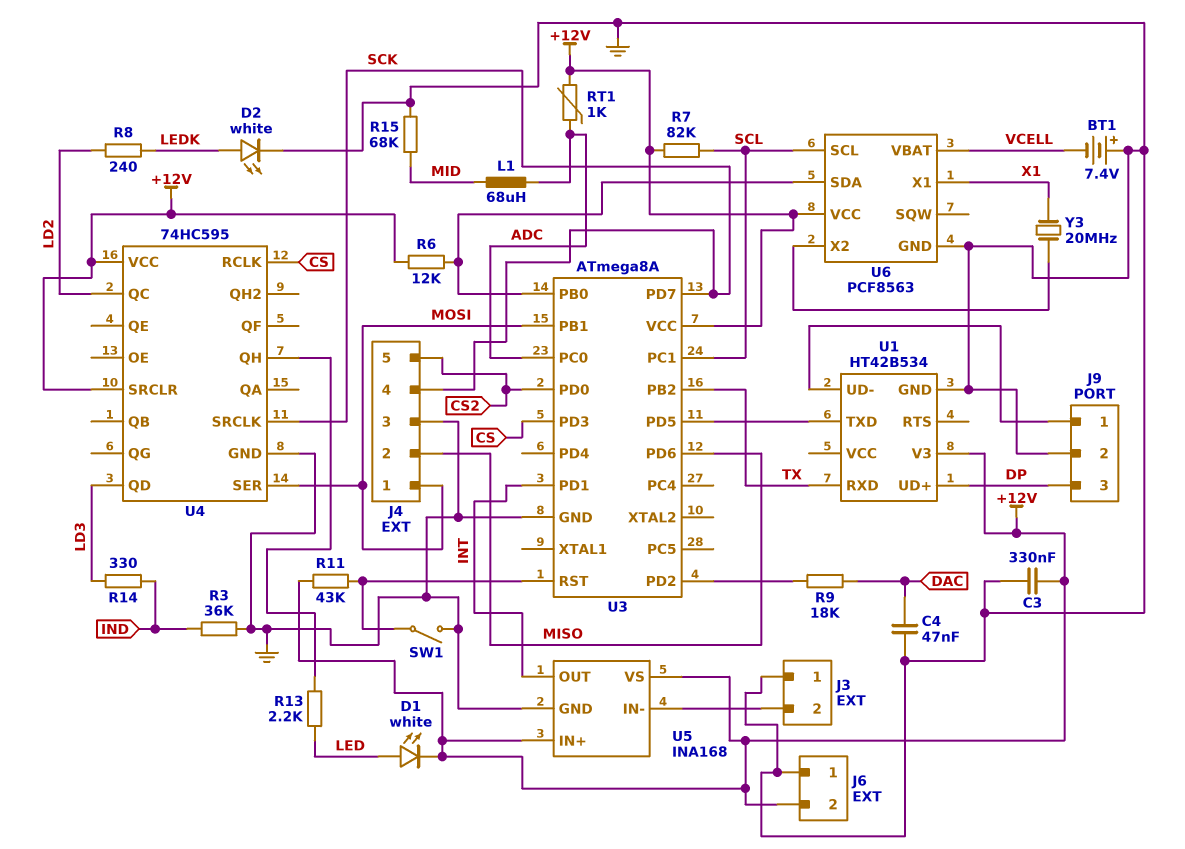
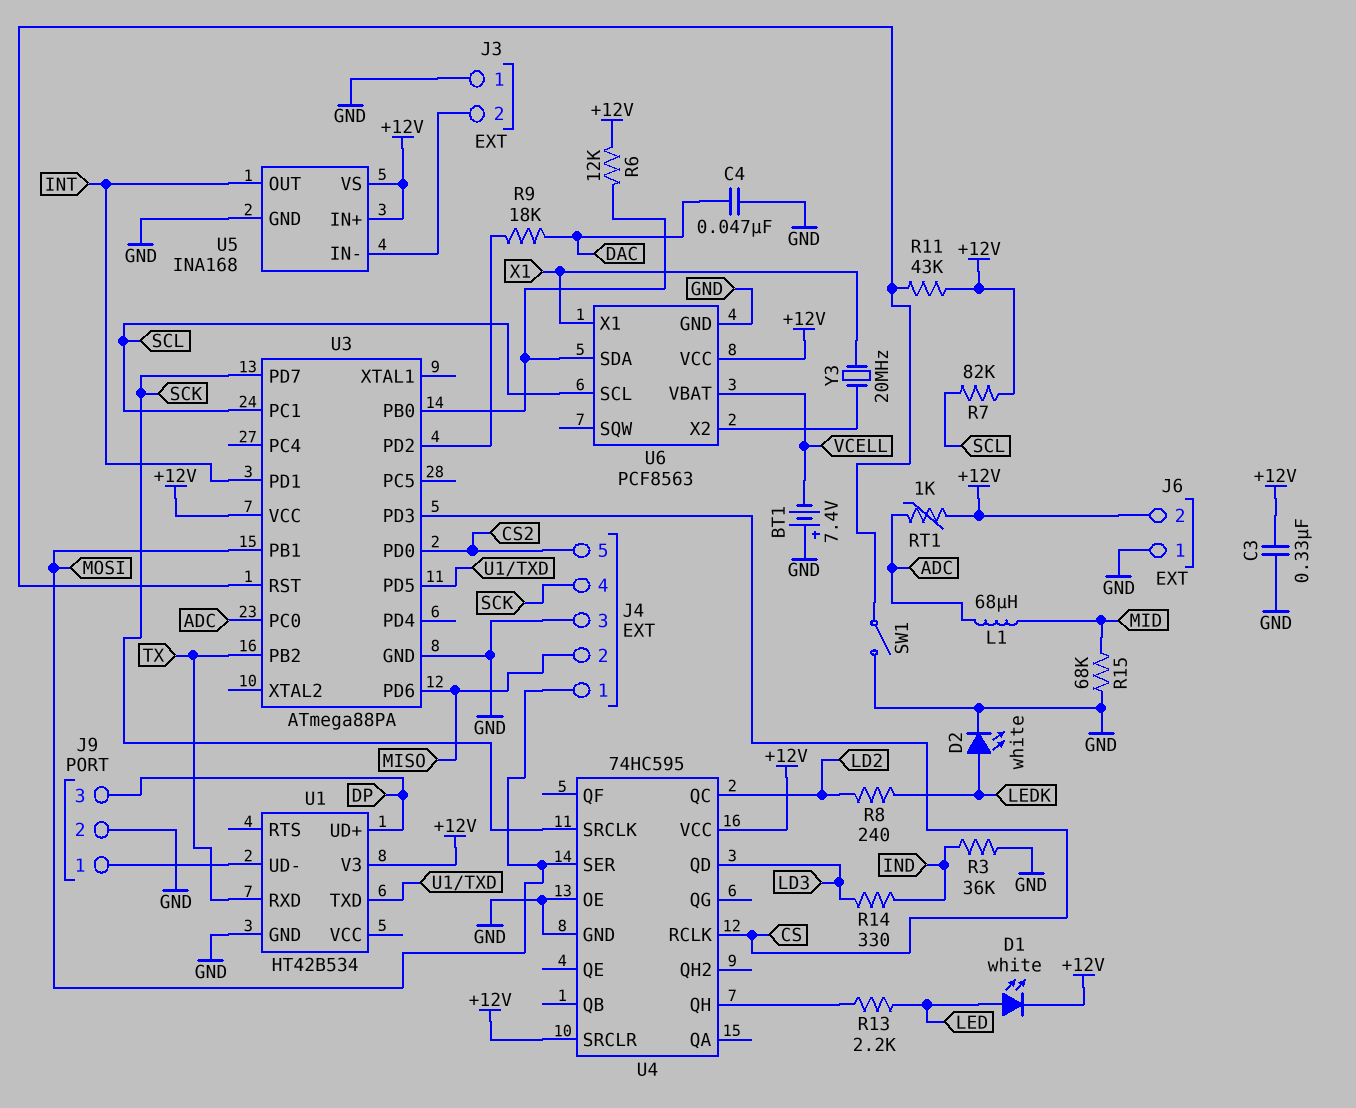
U3: ATmega8A -> ATmega88PA
U4 pin OE: none -> GND

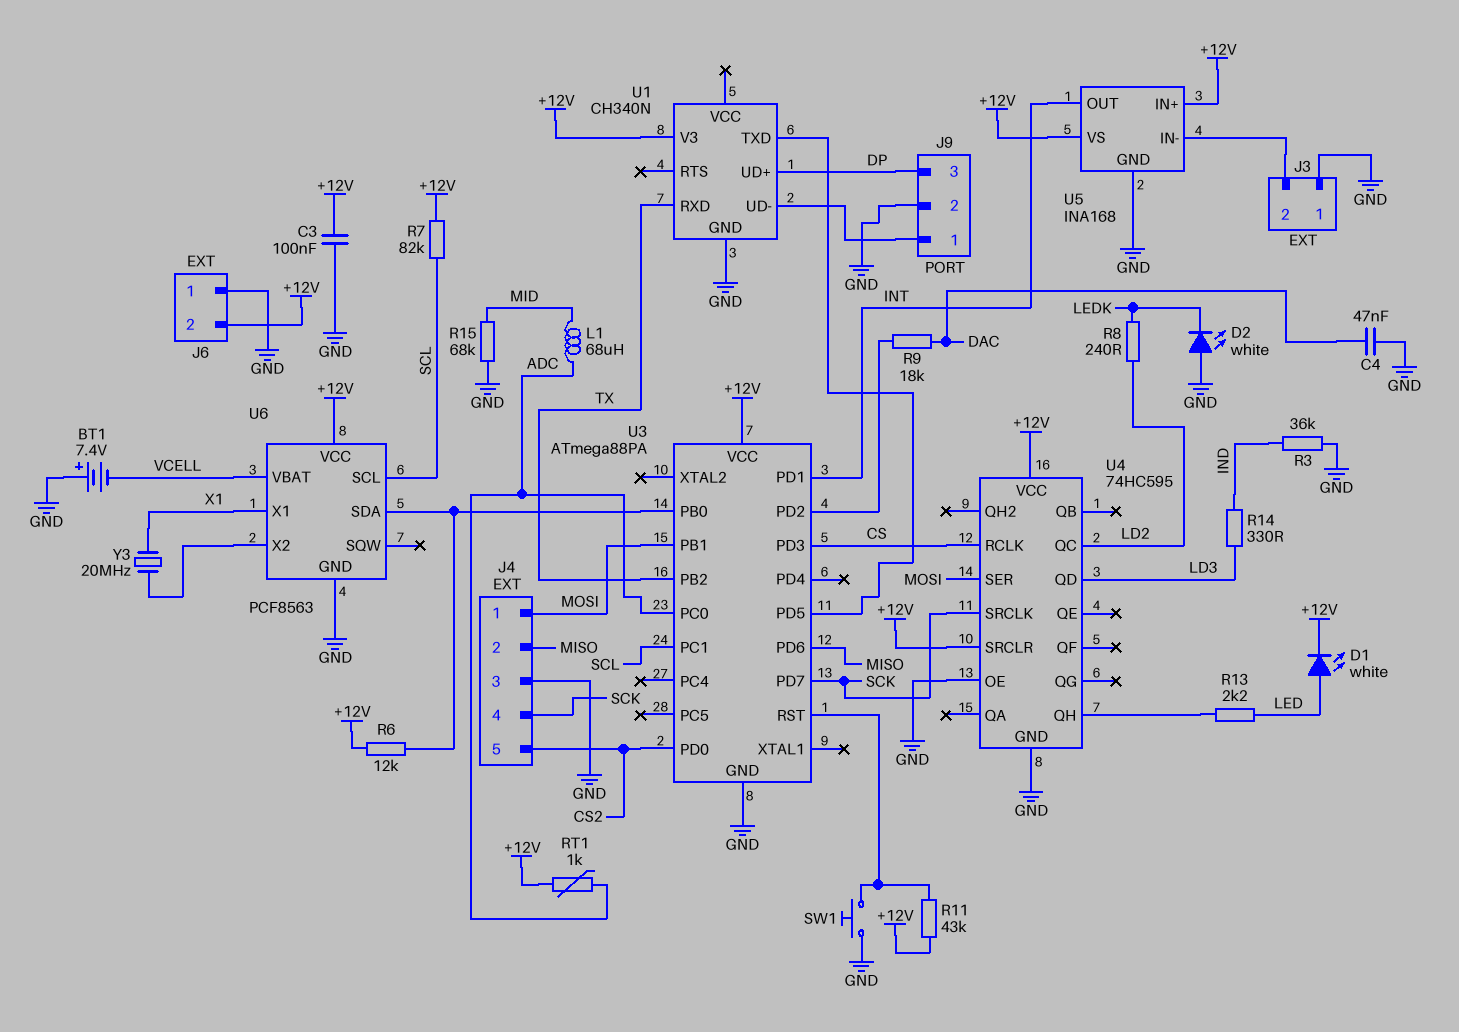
C3: 330nF (+12V, GND) -> 100nF (+12V, GND)
D2: LED white (A LEDK, K GND) -> LED white (A GND, K LEDK)
SW1: switch (GND, U3/RST) -> button (GND, U3/RST)
U1: HT42B534 -> CH340N

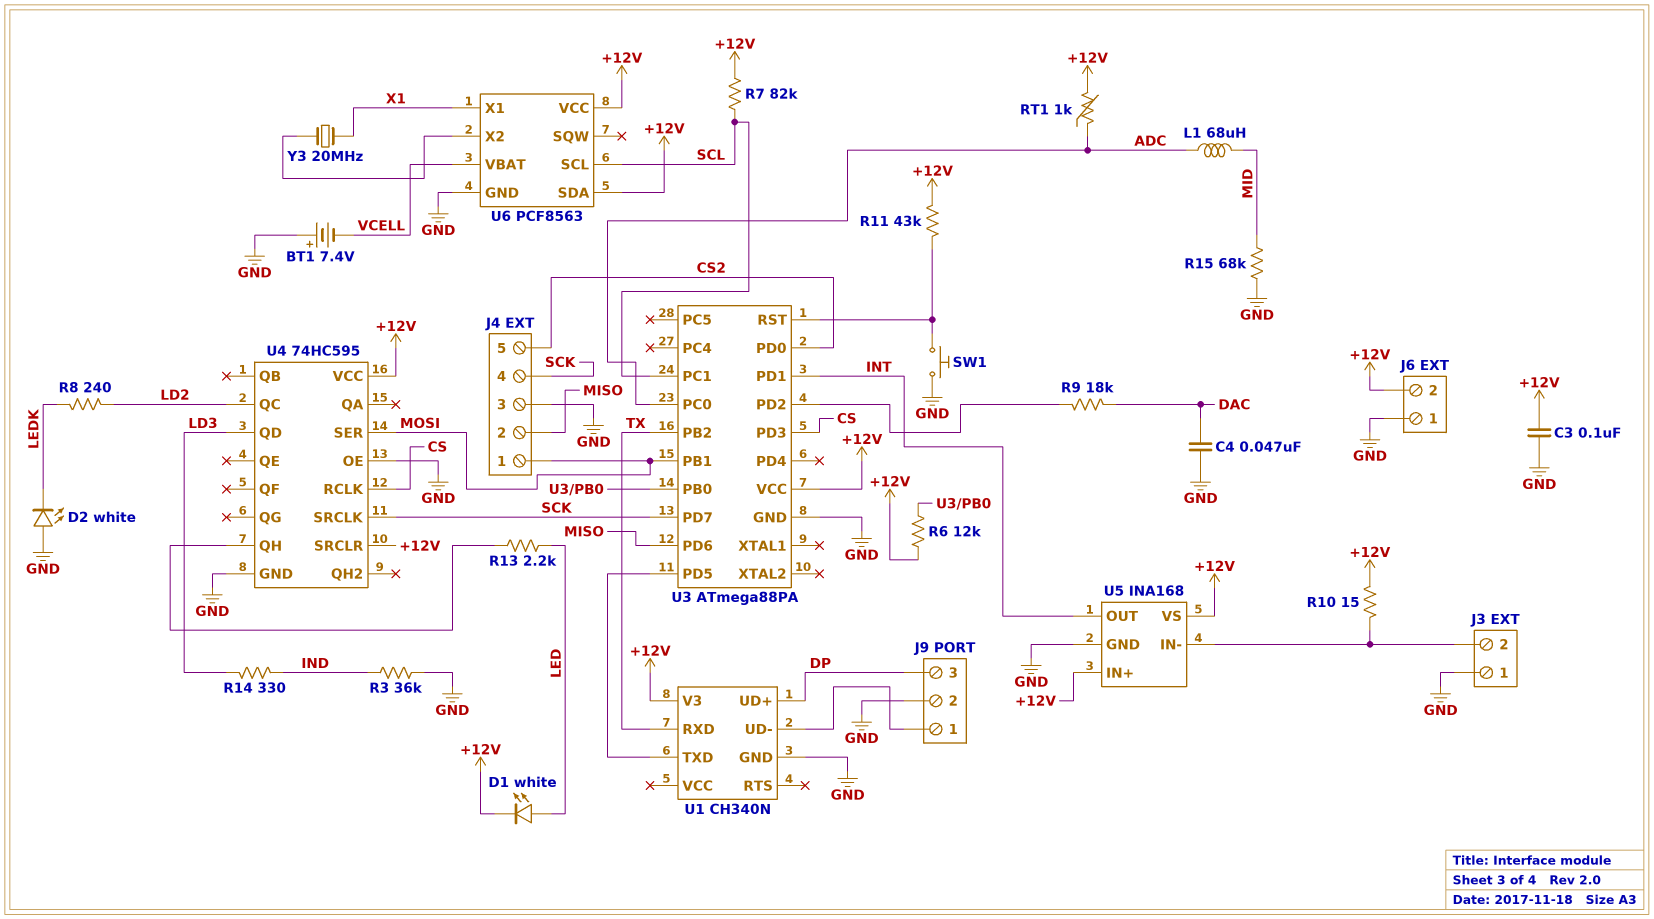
R10: none -> 15 (+12V, J3/2)
U6 pin SDA: U3/PB0 -> +12V

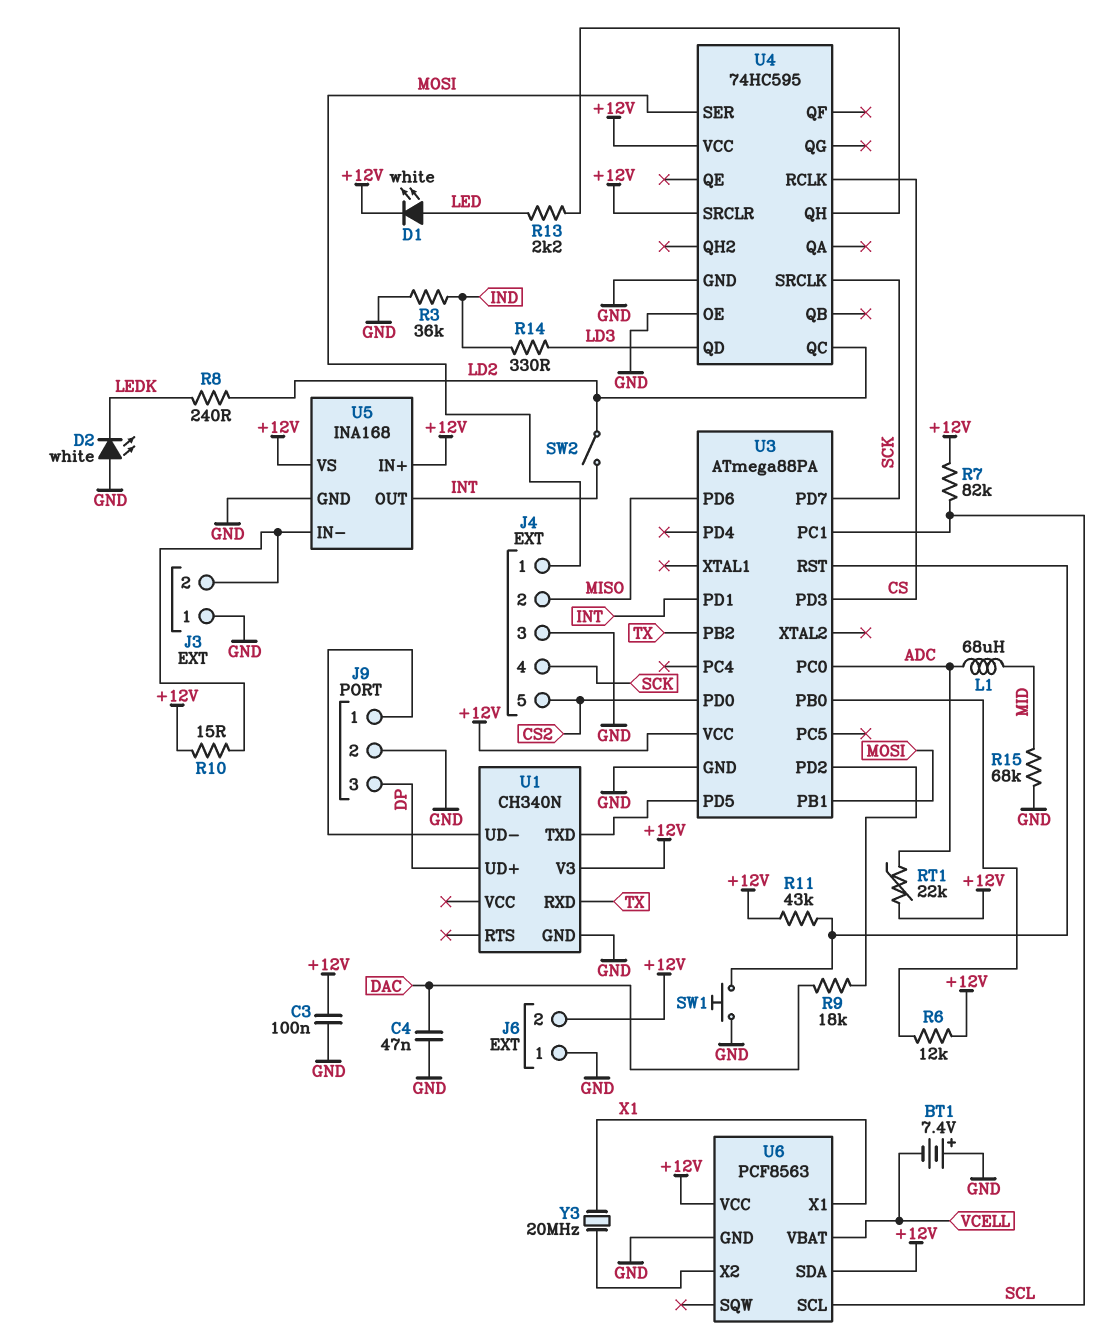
RT1: 1k (+12V, ADC) -> 22k (+12V, ADC)
SW2: none -> switch (INT, LD2)

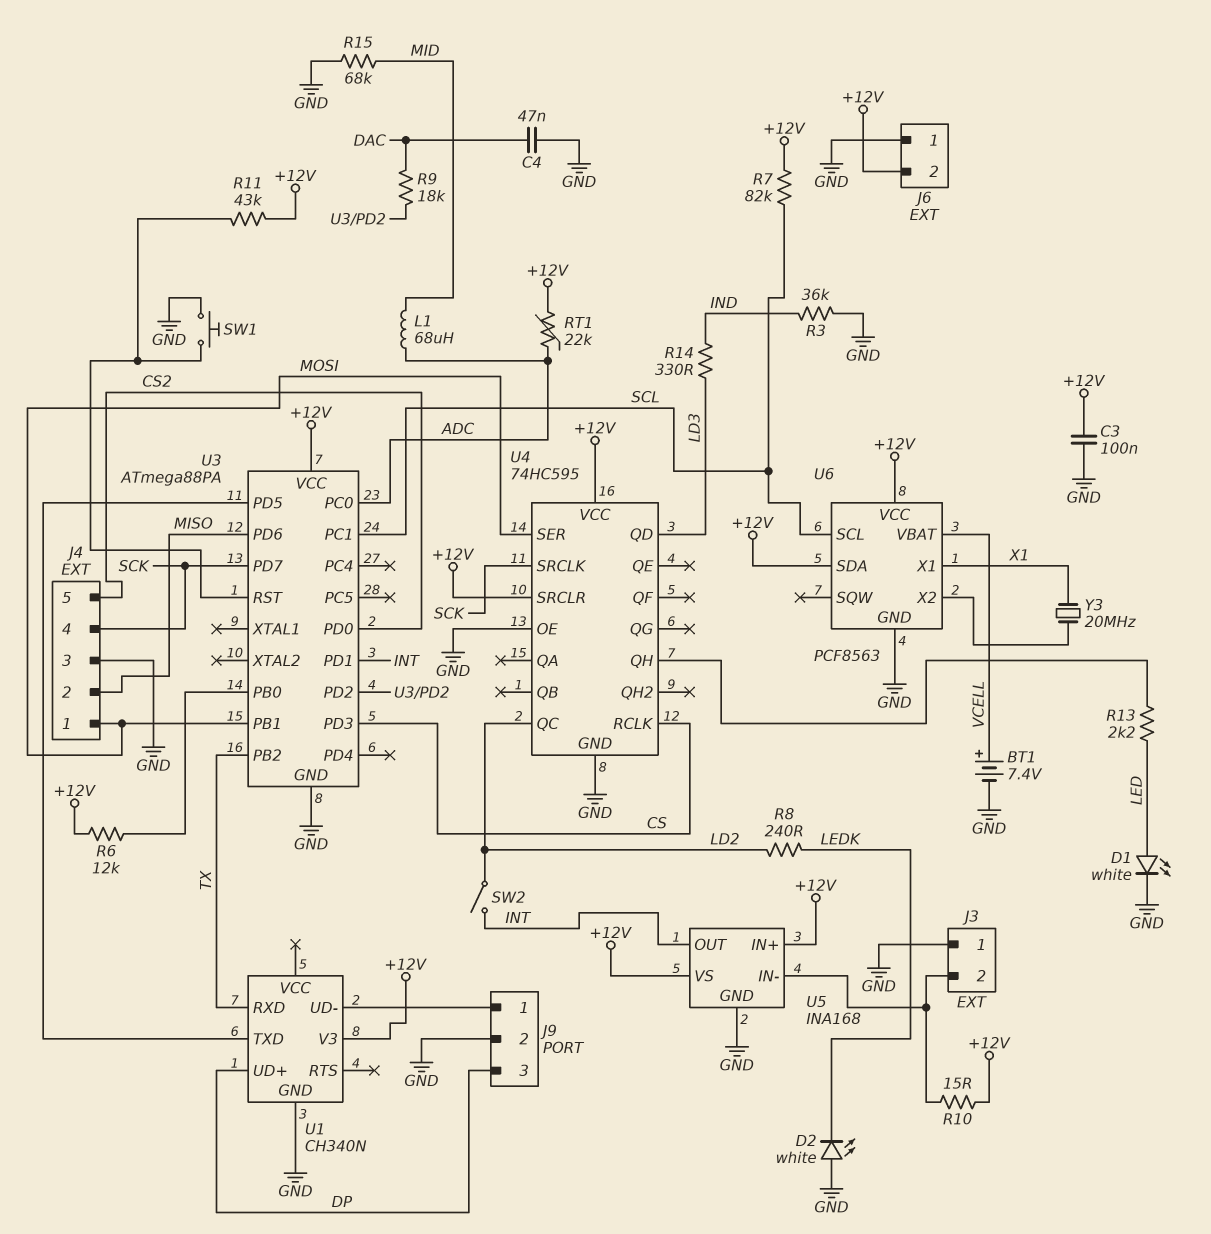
BT1: 7.4V (plus GND, minus VCELL) -> 7.4V (plus VCELL, minus GND)
D1: LED white (A LED, K +12V) -> LED white (A LED, K GND)

